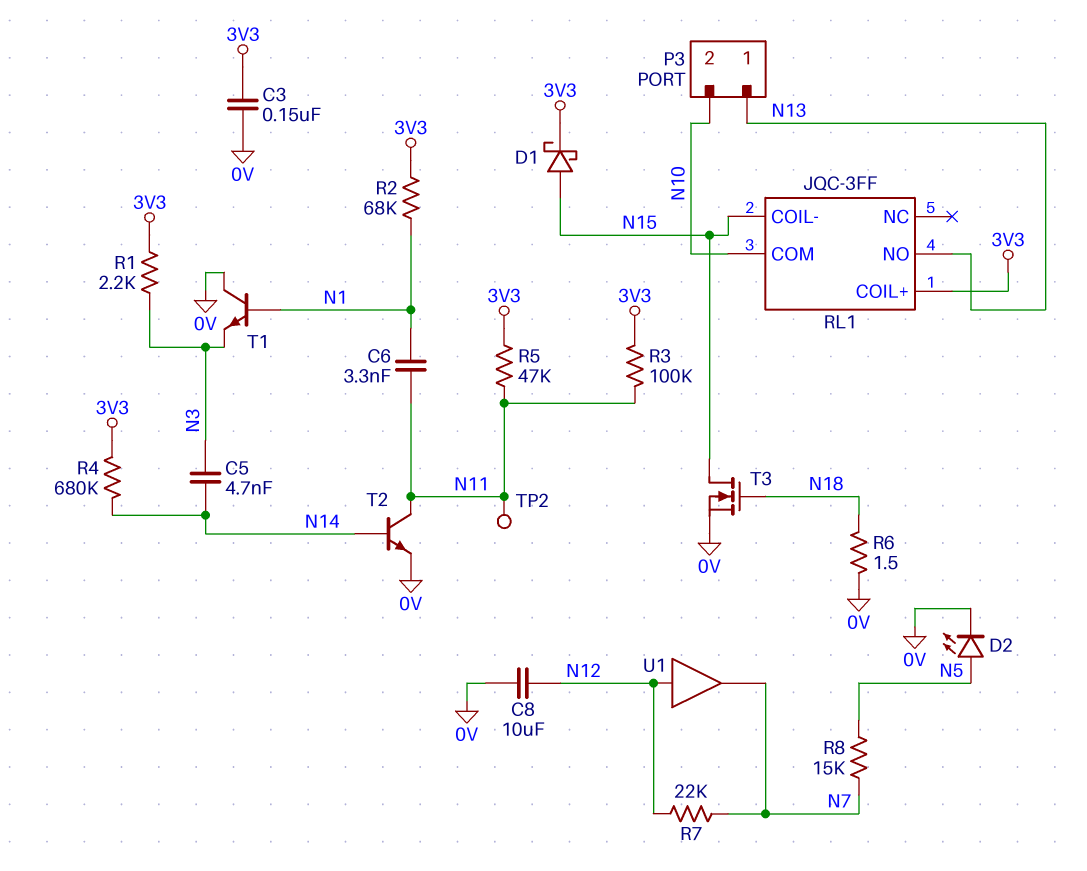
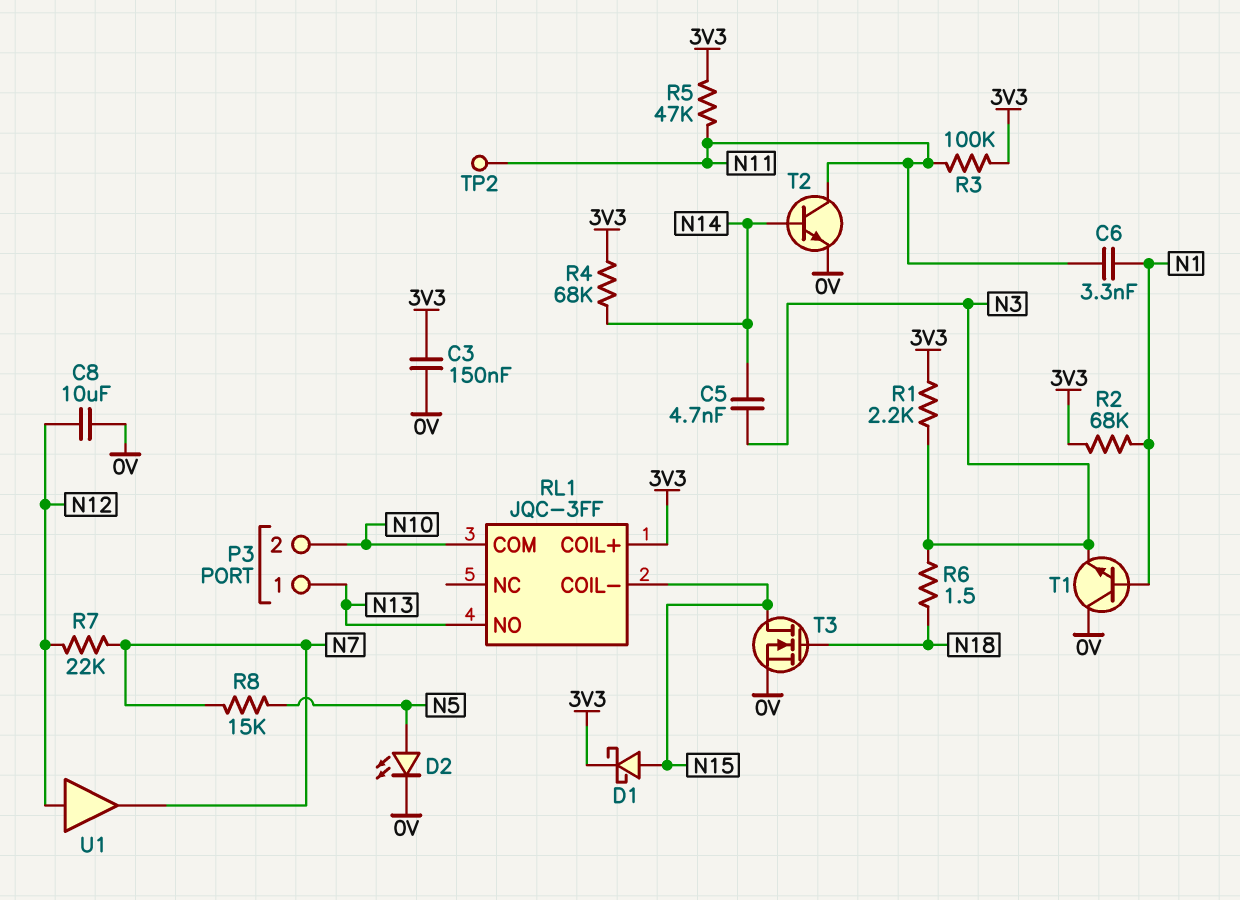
R4: 680k (3V3, N14) -> 68k (3V3, N14)
R6: 1.5 (0V, N18) -> 1.5 (N3, N18)

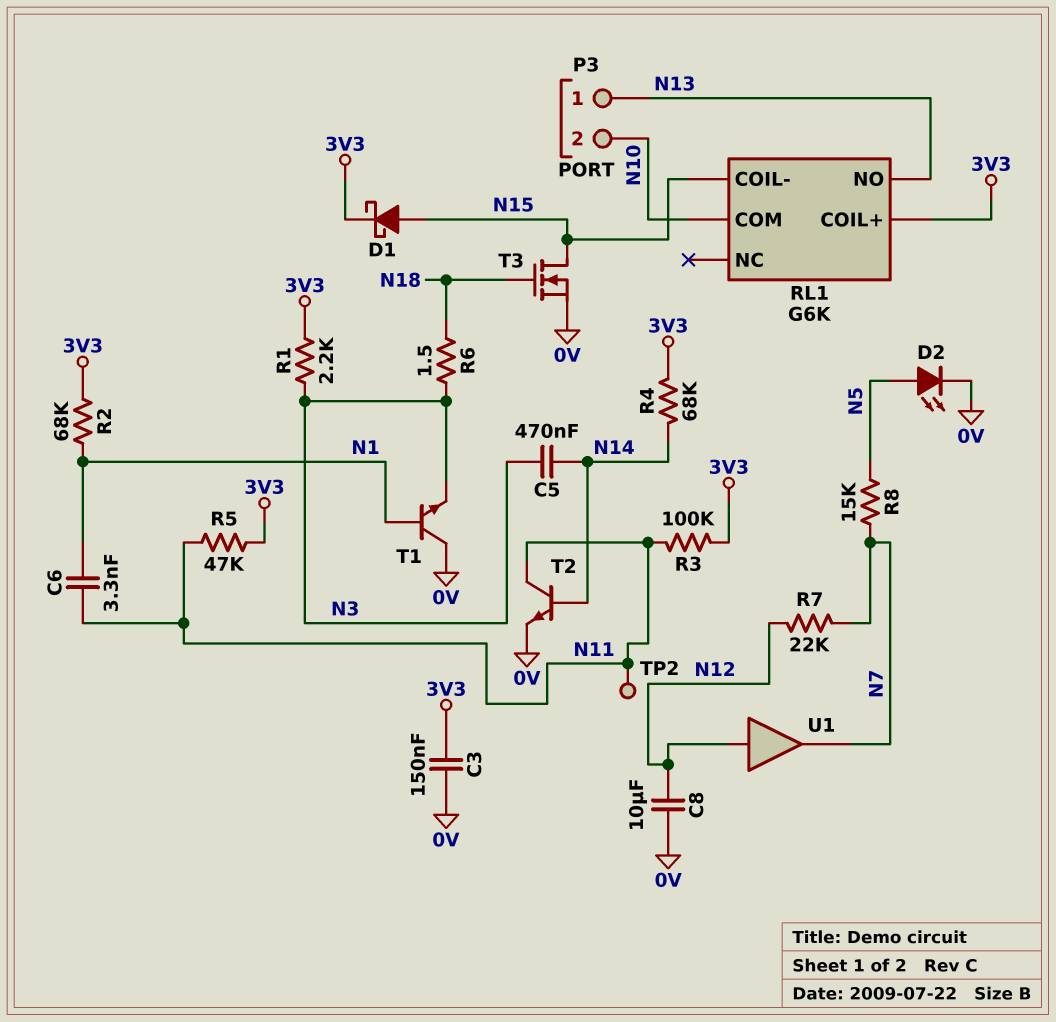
C5: 4.7nF (N3, N14) -> 470nF (N3, N14)
RL1: JQC-3FF -> G6K

